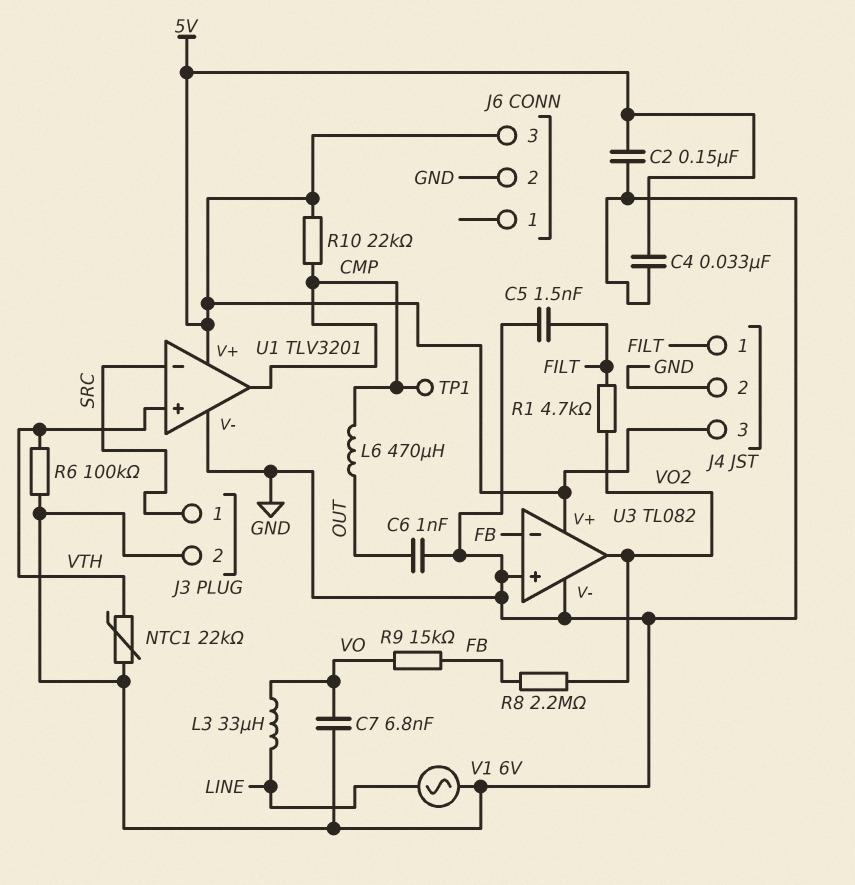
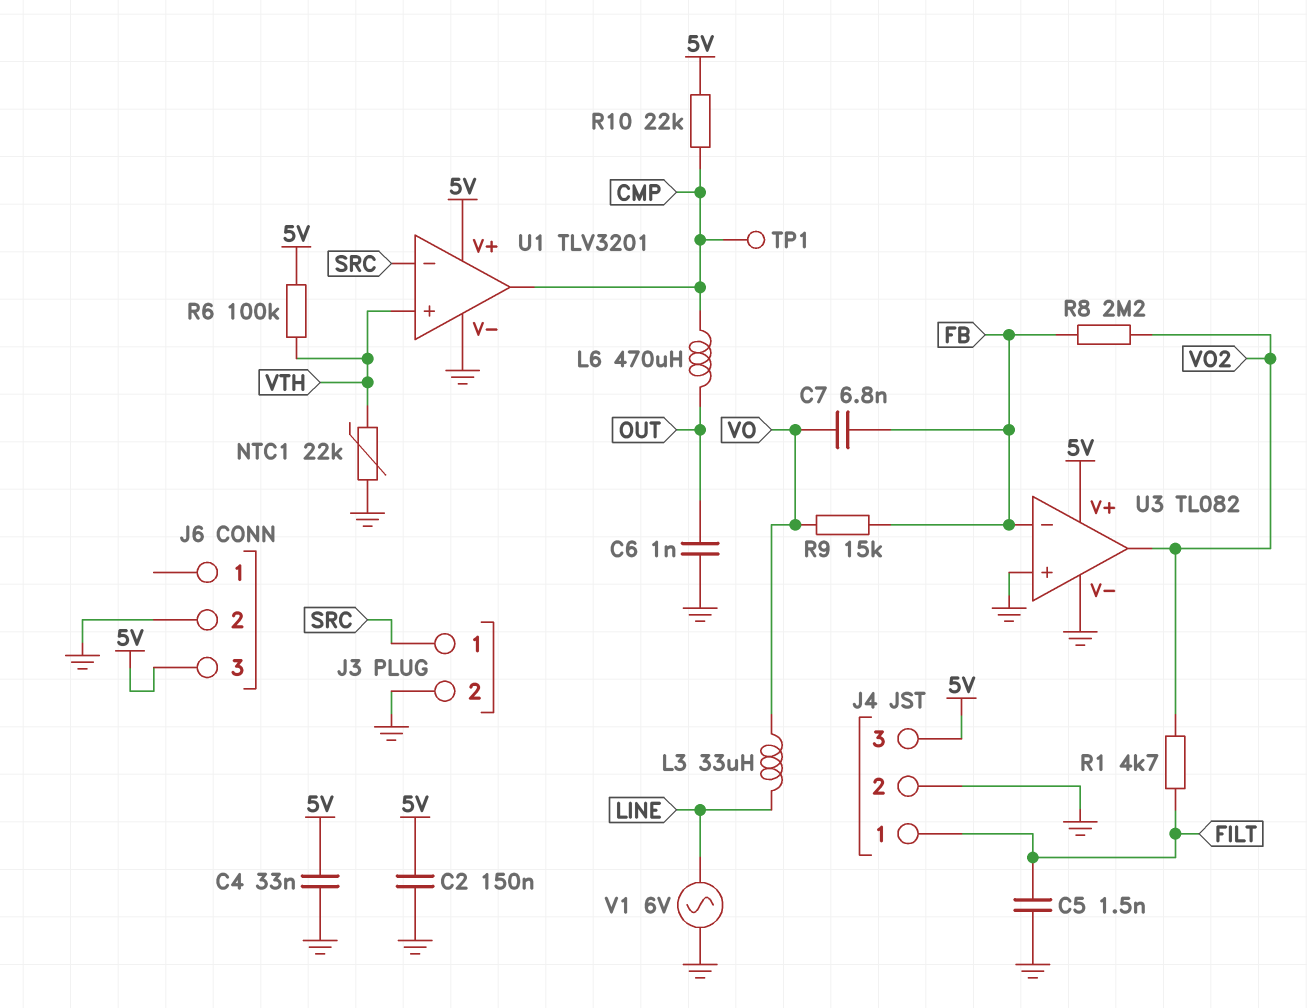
C7: 6.8nF (GND, VO) -> 6.8nF (FB, VO)
R6: 100k (GND, VTH) -> 100k (5V, VTH)

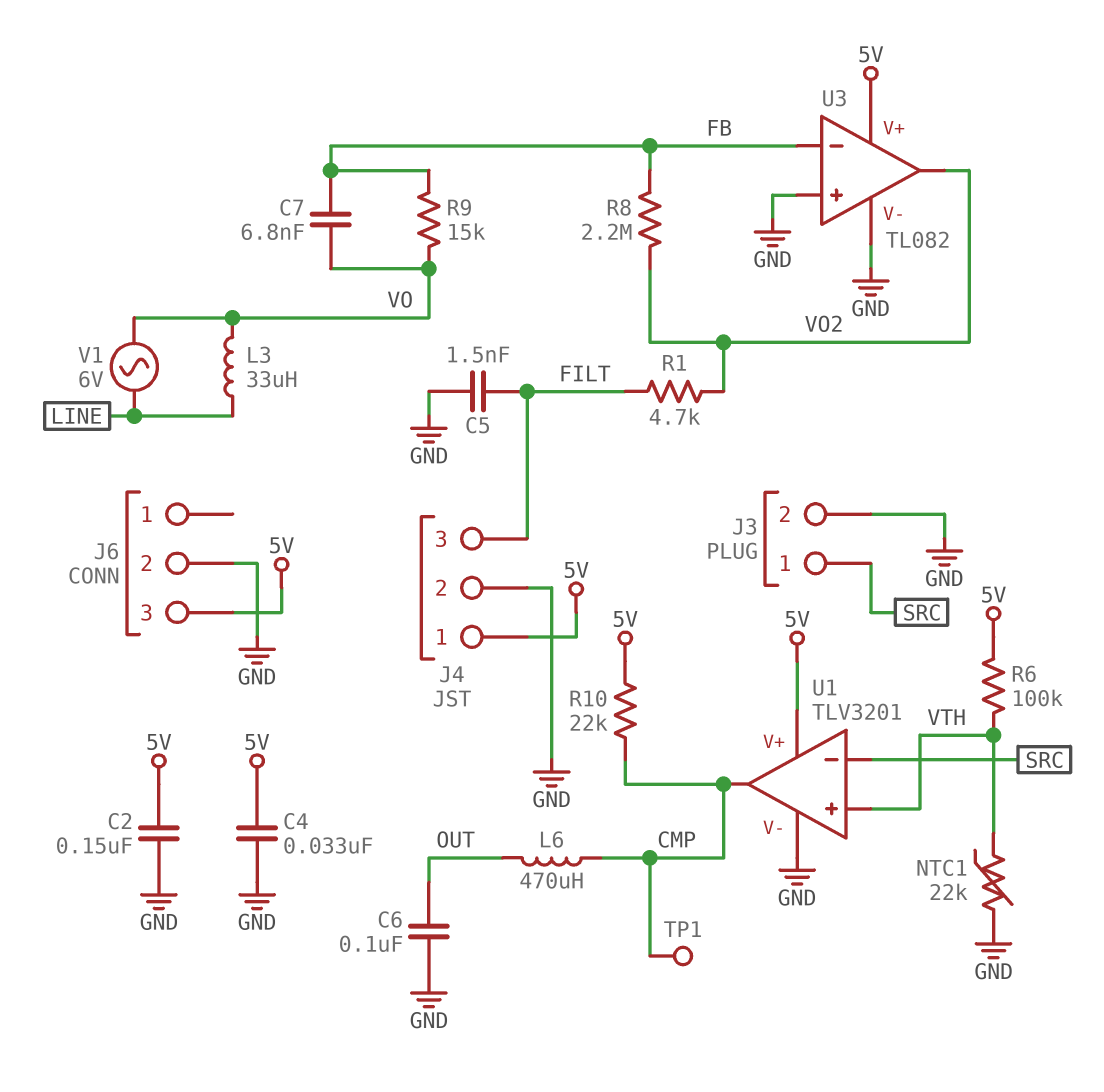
C6: 1nF (GND, OUT) -> 100nF (GND, OUT)
J4 pin 1: FILT -> 5V
J4 pin 3: 5V -> FILT
V1: AC 6V (GND, LINE) -> AC 6V (LINE, VO)

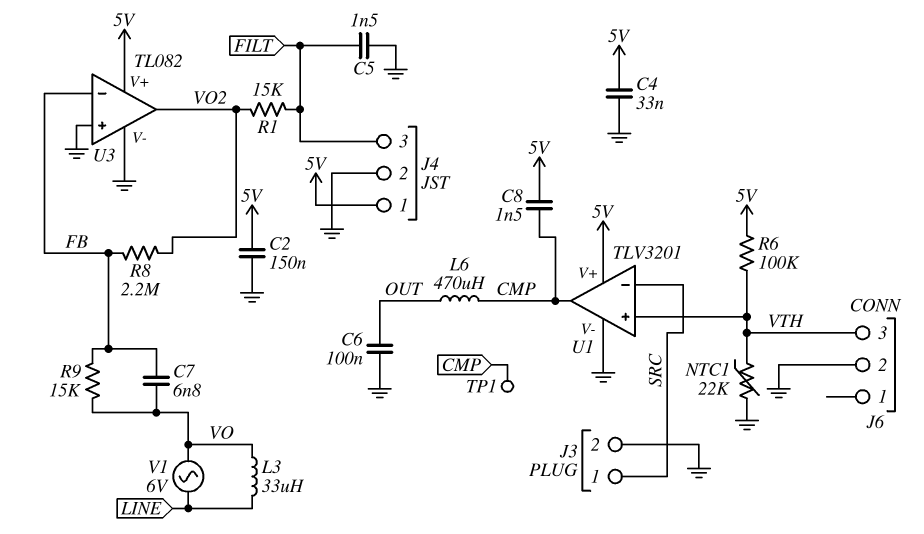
C8: none -> 1.5nF (5V, CMP)
J6 pin 3: 5V -> VTH
R1: 4.7k (FILT, VO2) -> 15k (FILT, VO2)
R10: 22k (5V, CMP) -> none

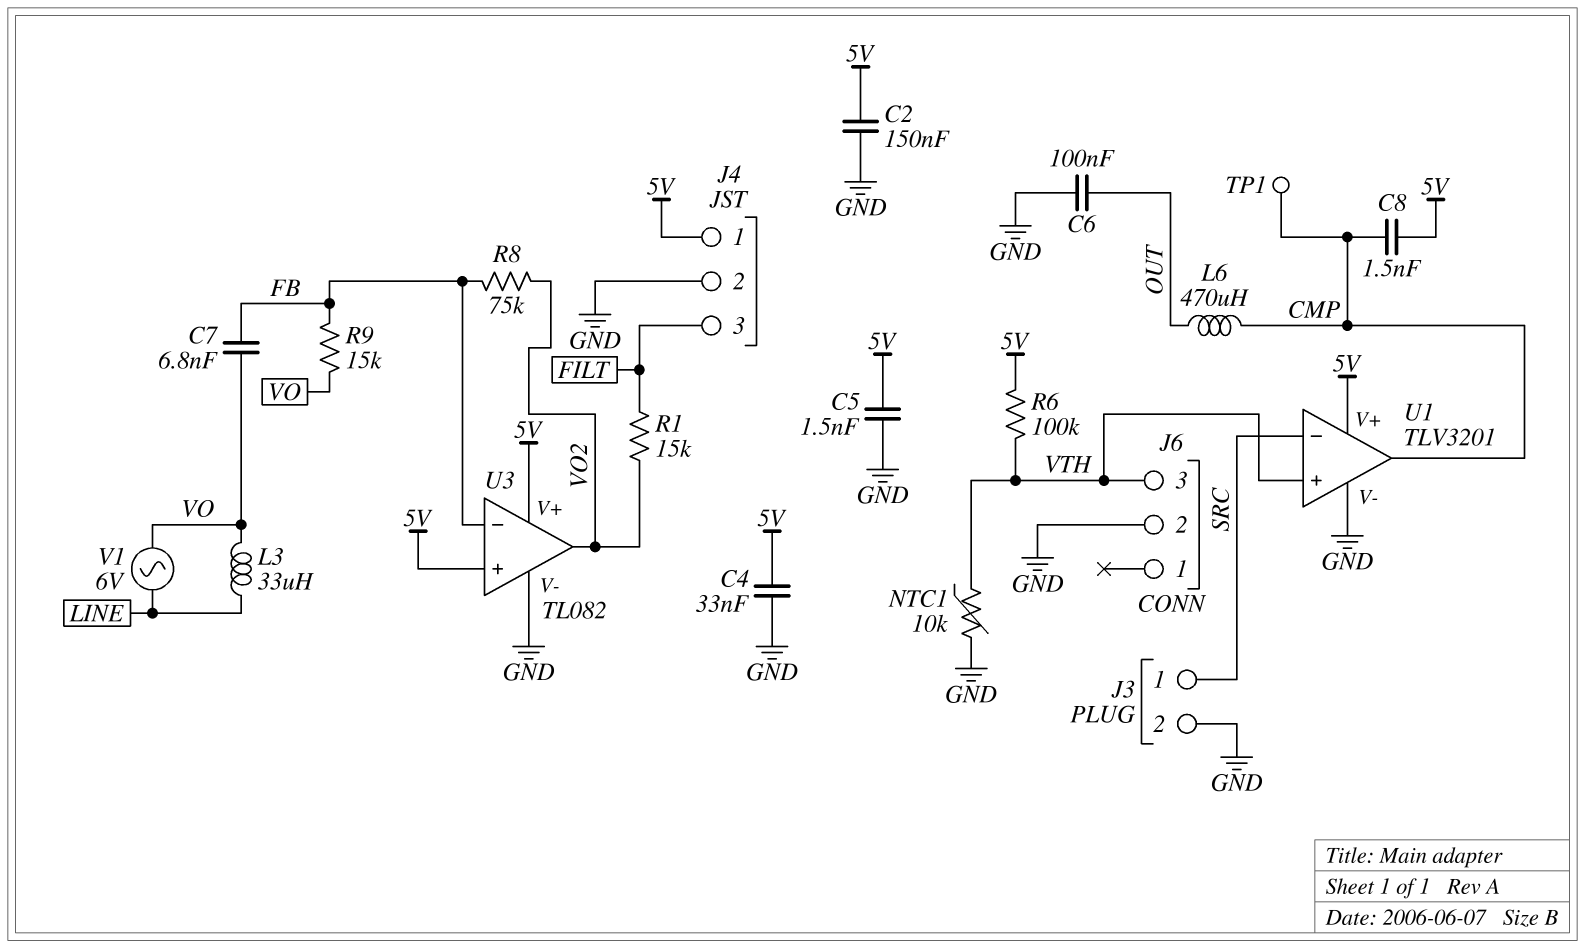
C5: 1.5nF (FILT, GND) -> 1.5nF (5V, GND)
NTC1: 22k (GND, VTH) -> 10k (GND, VTH)
R8: 2.2M (FB, VO2) -> 75k (FB, VO2)
U3 pin in+: GND -> 5V

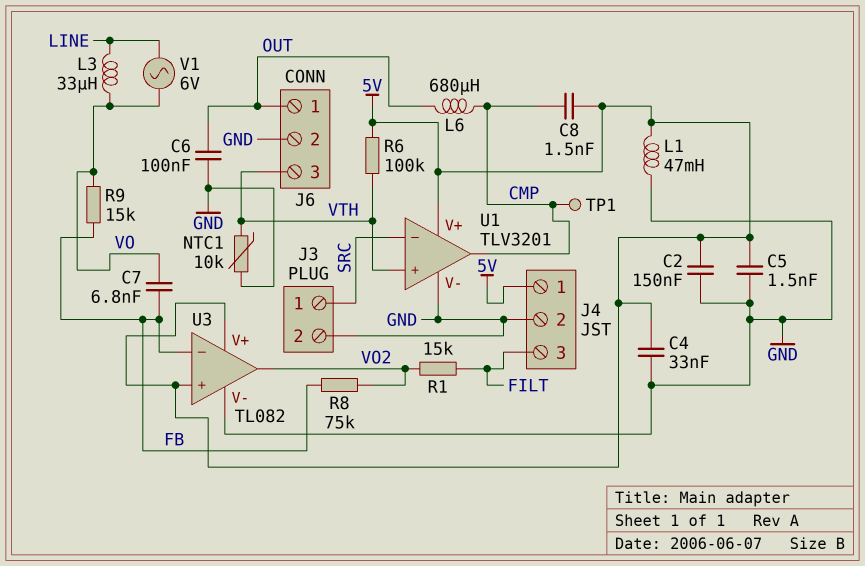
J6 pin 1: none -> OUT
L1: none -> 47mH (5V, GND)
L6: 470uH (CMP, OUT) -> 680uH (CMP, OUT)

